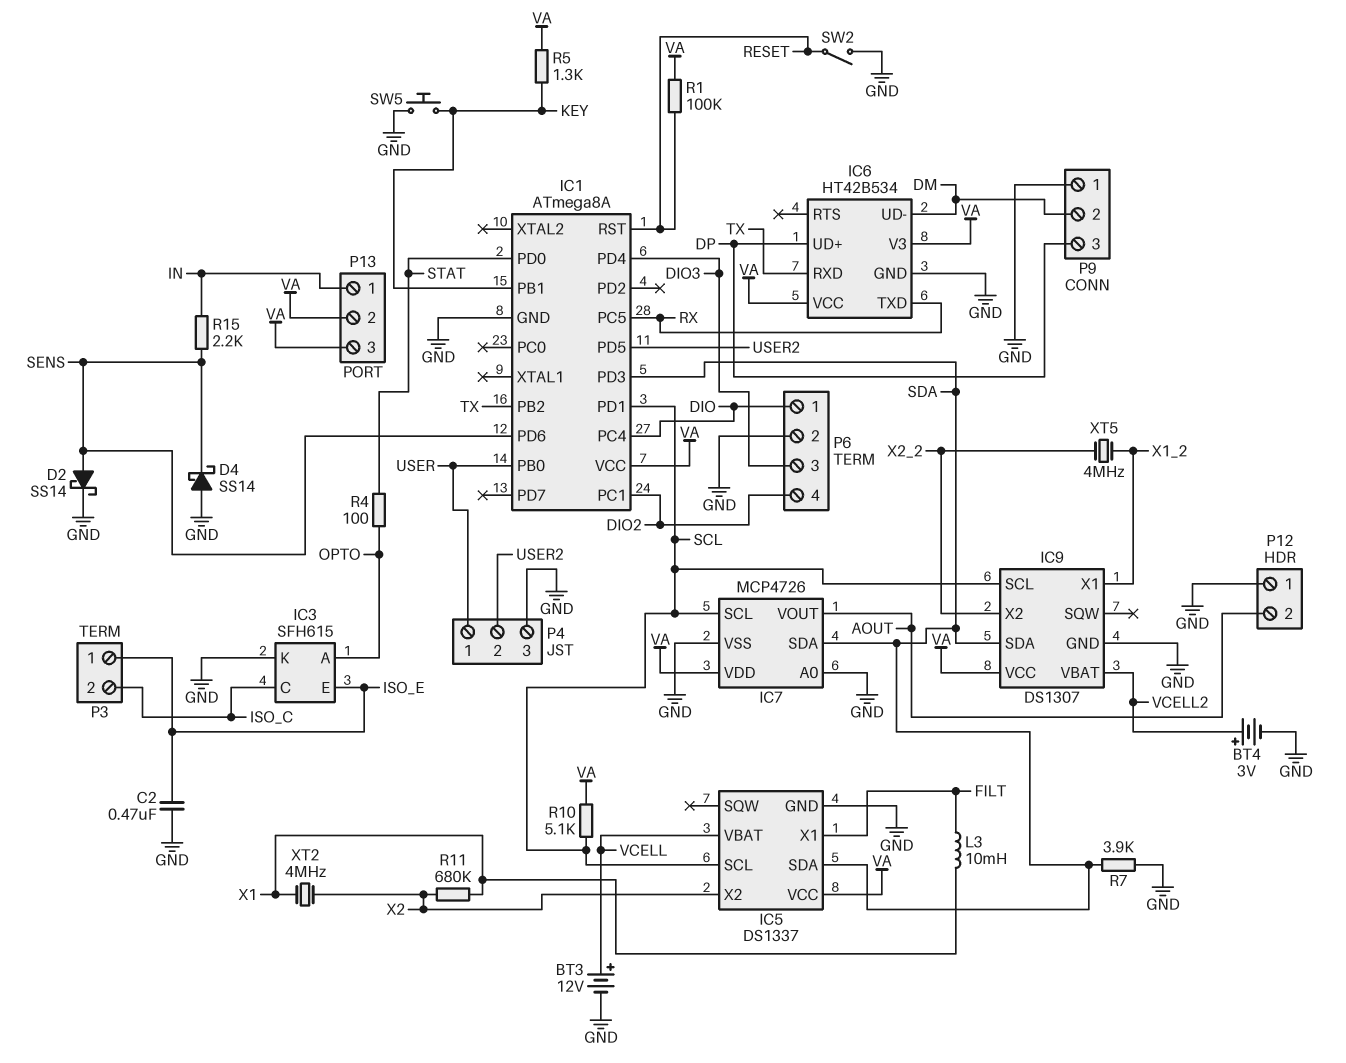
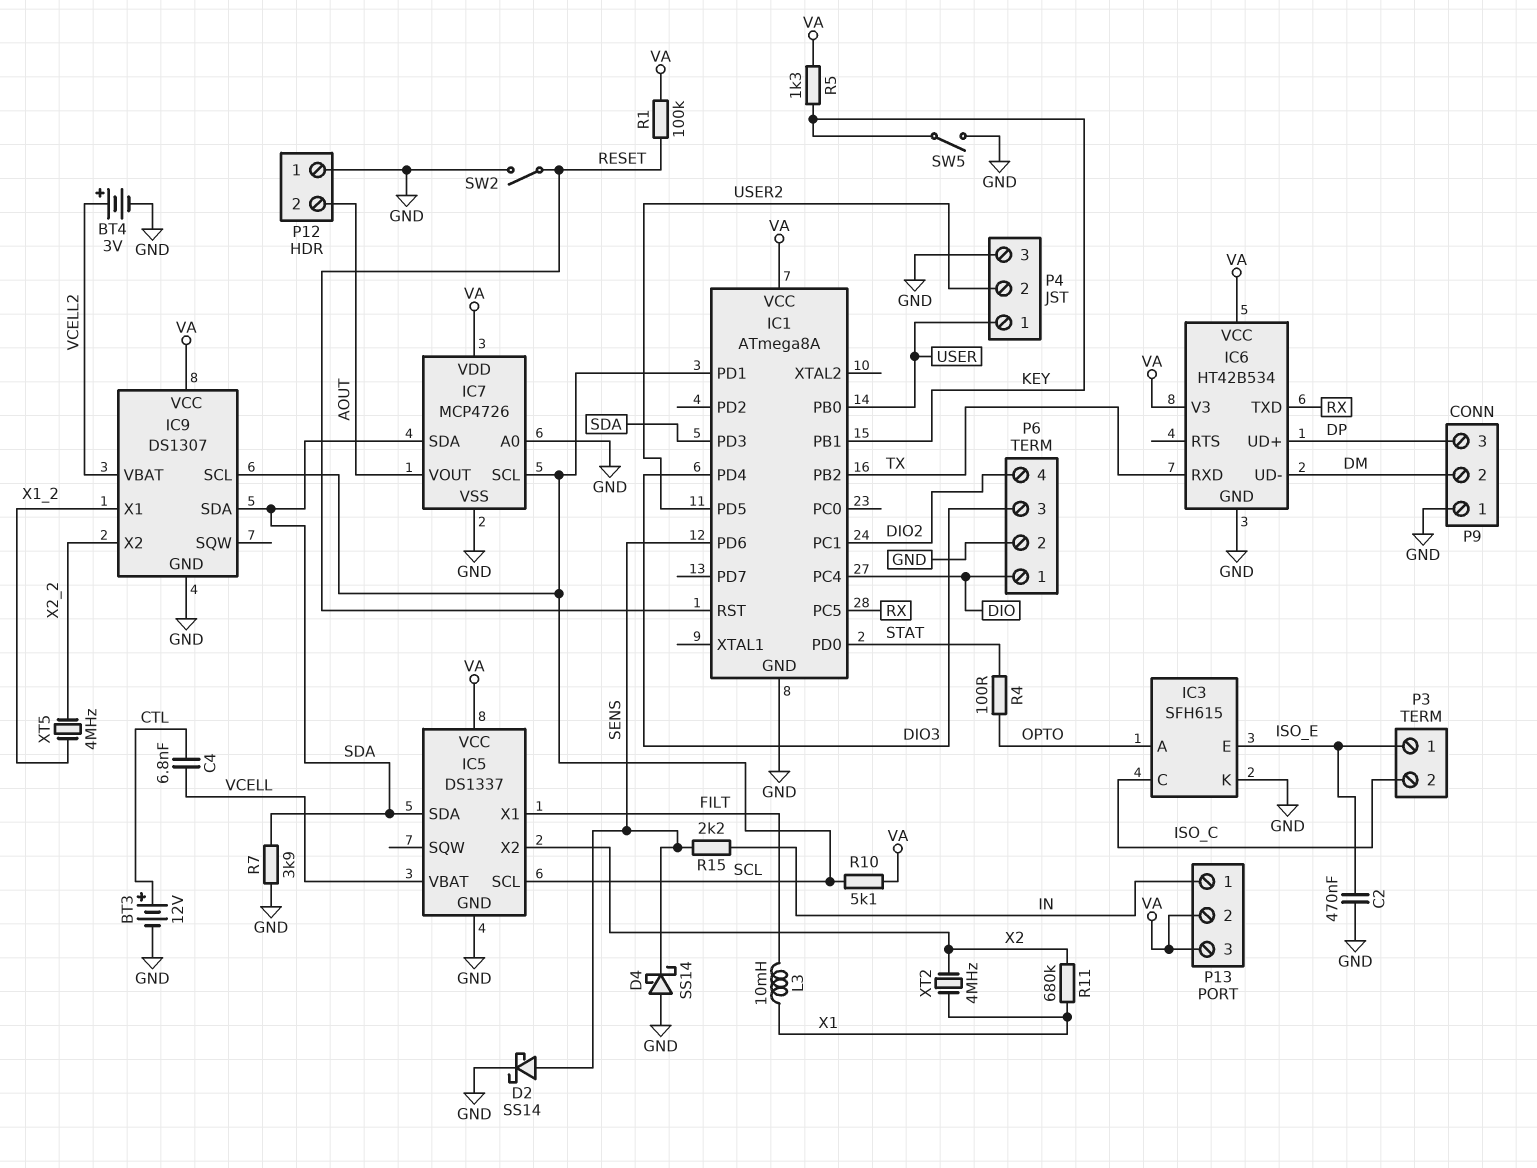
BT3: 12V (plus VCELL, minus GND) -> 12V (plus CTL, minus GND)
C4: none -> 6.8nF (CTL, VCELL)
SW5: button (GND, KEY) -> switch (GND, KEY)

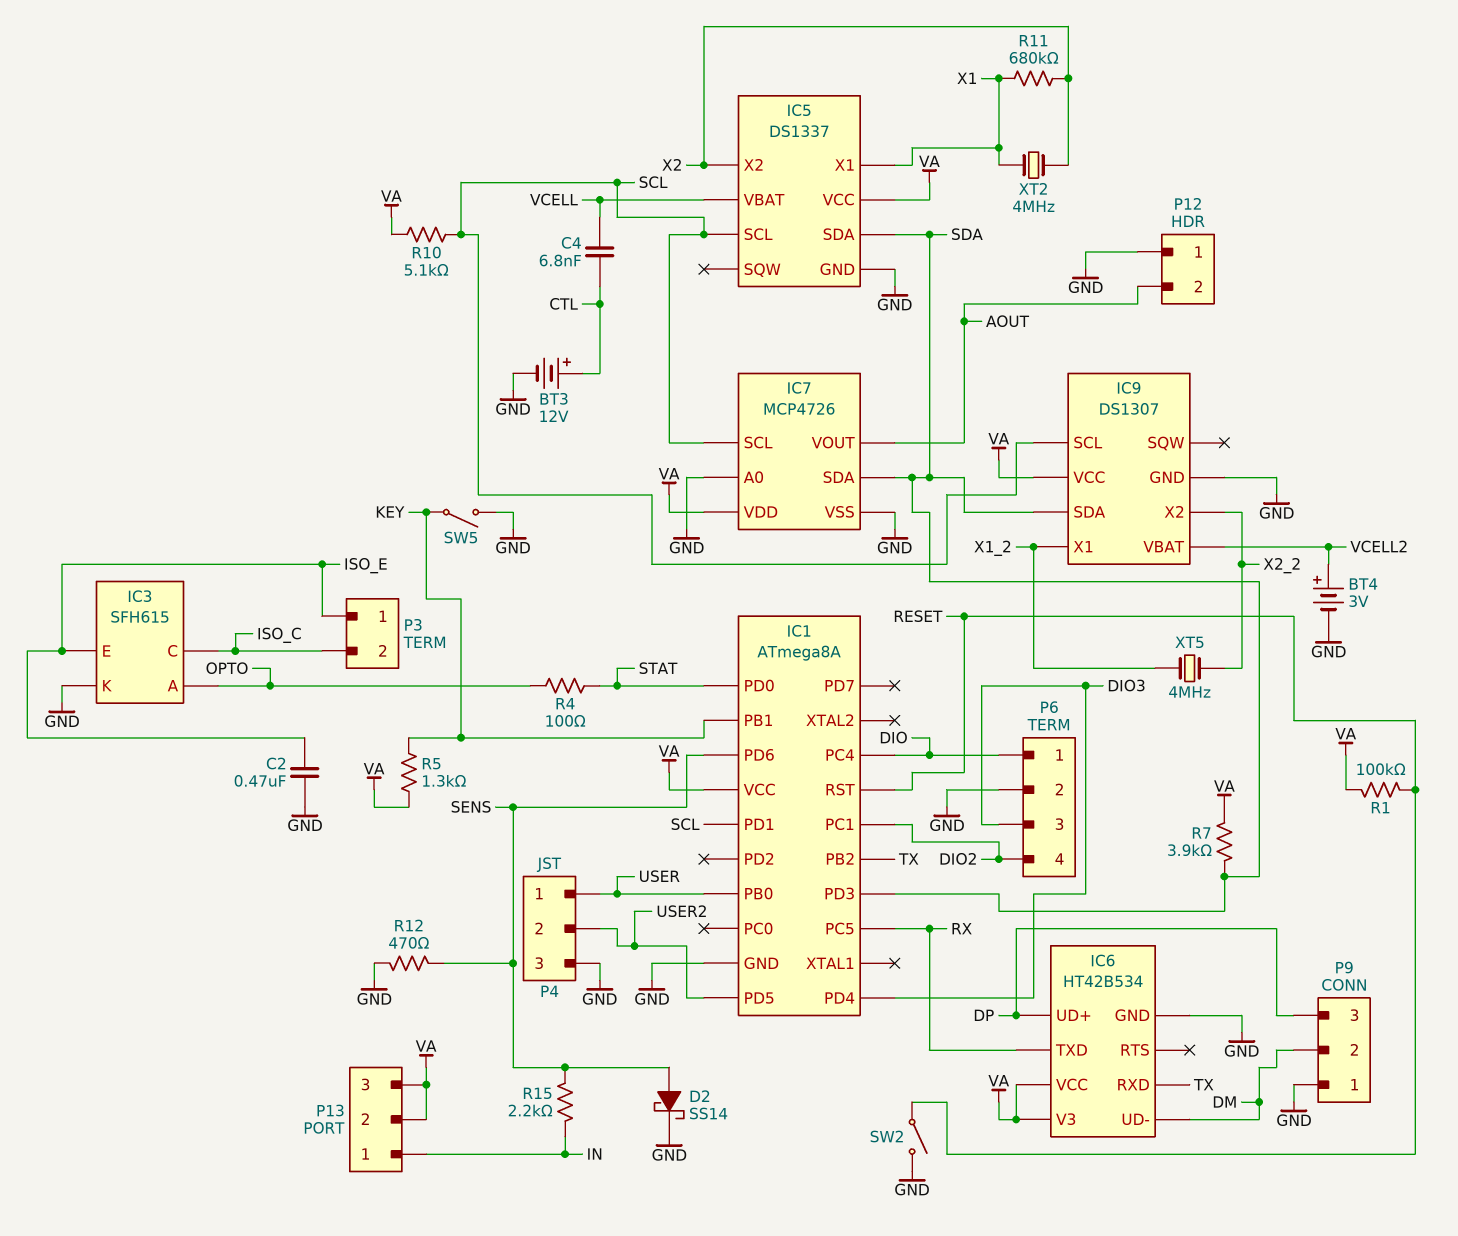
D4: schottky SS14 (A GND, K SENS) -> none
IC5 pin X1: FILT -> X1
L3: 10mH (FILT, X1) -> none
R7: 3.9k (GND, SDA) -> 3.9k (SDA, VA)
R12: none -> 470 (GND, SENS)

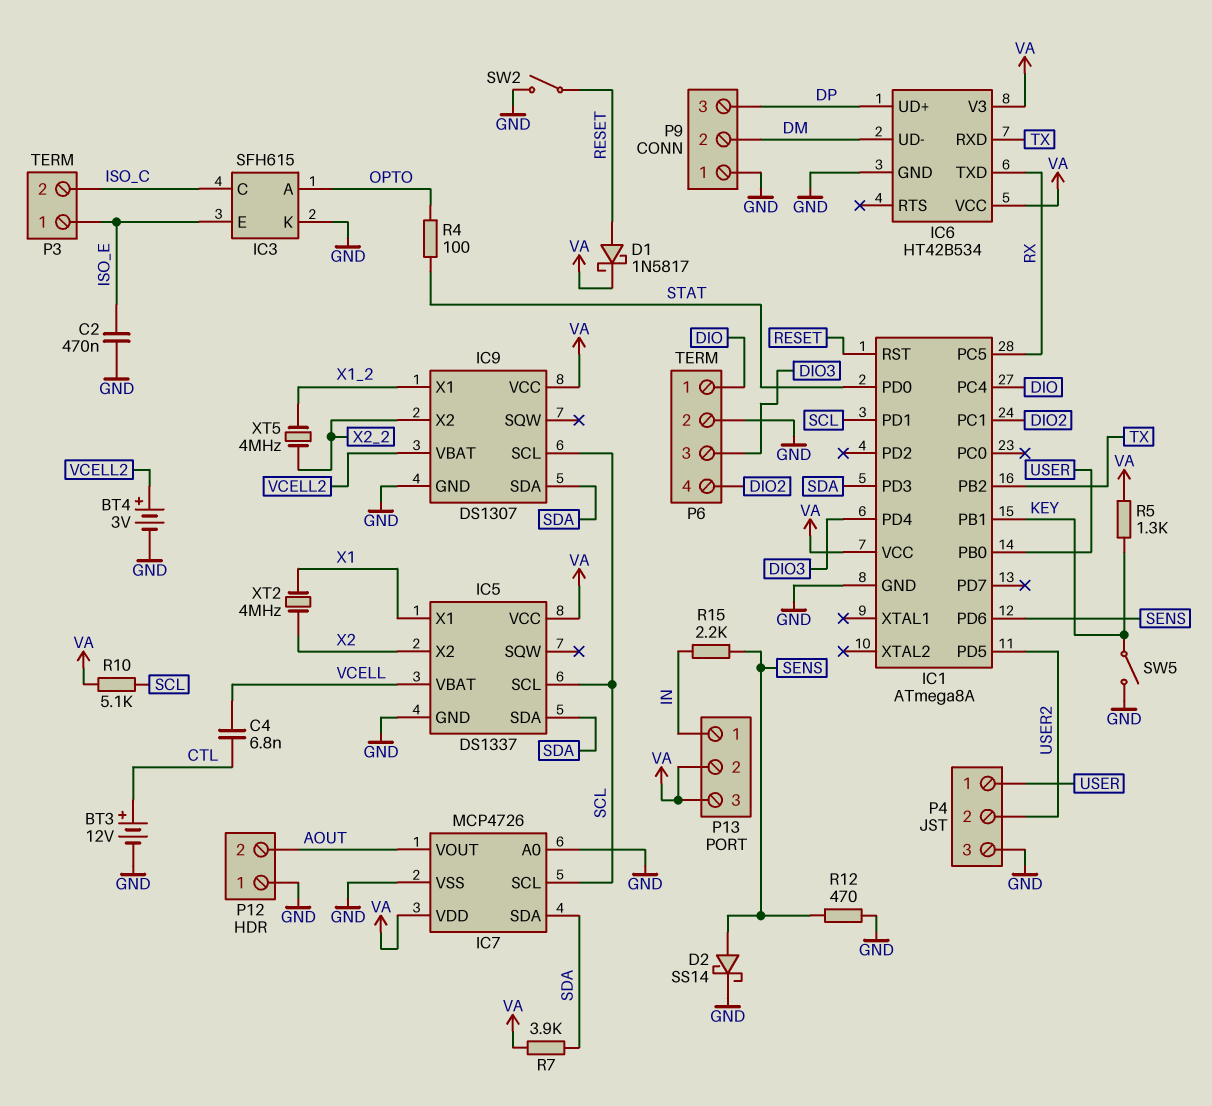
D1: none -> schottky 1N5817 (A RESET, K VA)
R1: 100k (RESET, VA) -> none
R11: 680k (X1, X2) -> none

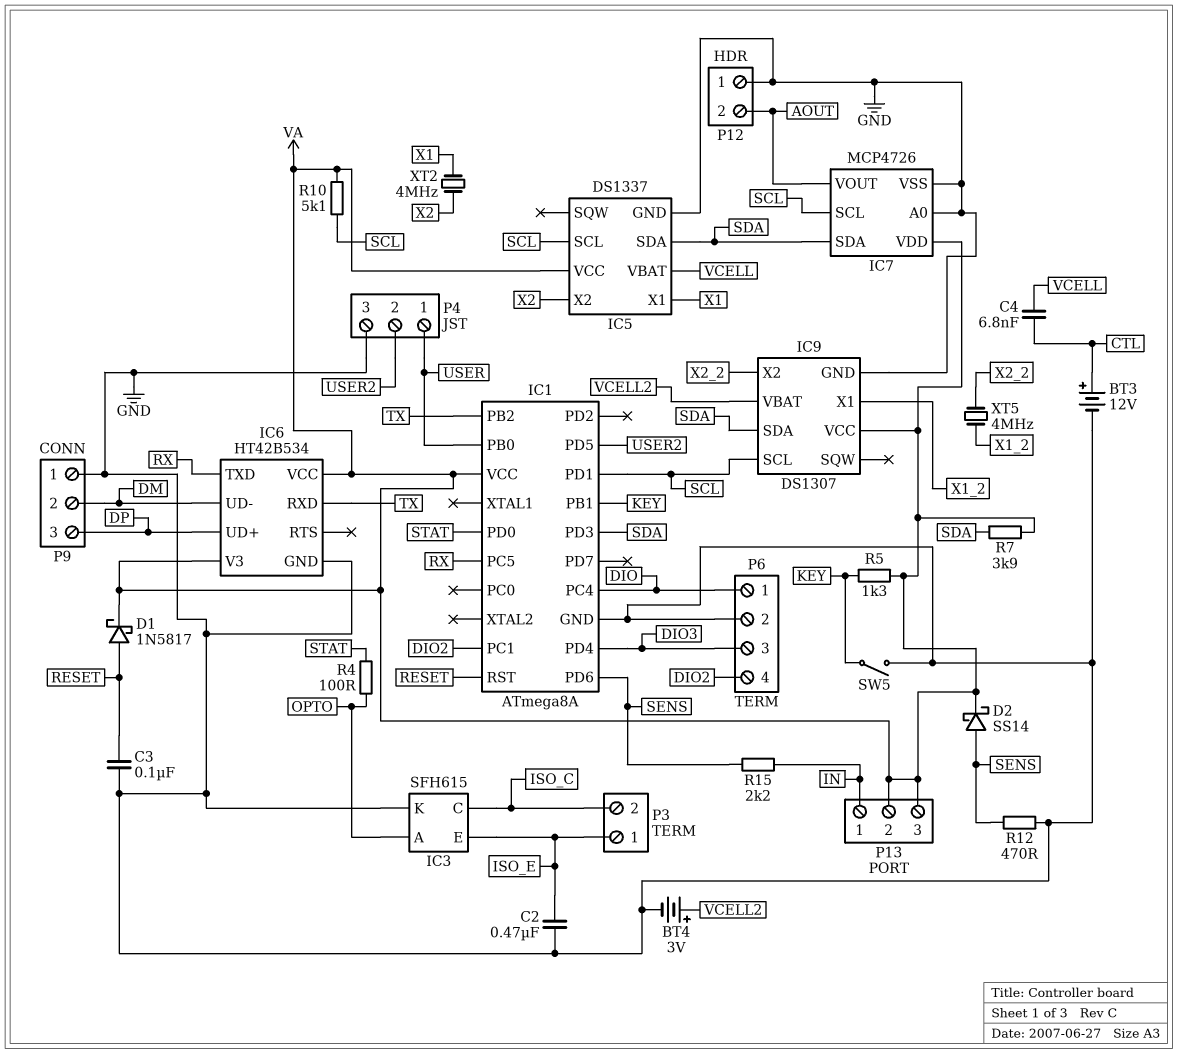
C3: none -> 100nF (GND, RESET)
D2: schottky SS14 (A SENS, K GND) -> schottky SS14 (A SENS, K VA)
SW2: switch (GND, RESET) -> none

